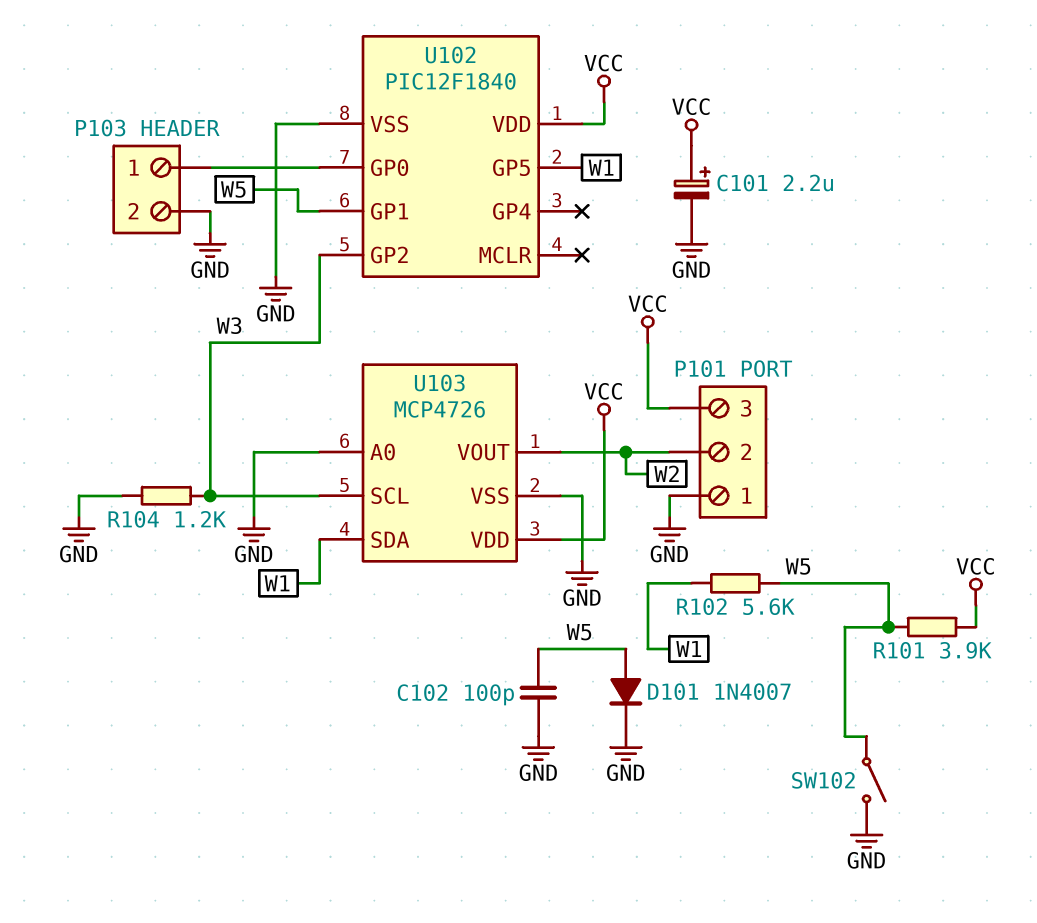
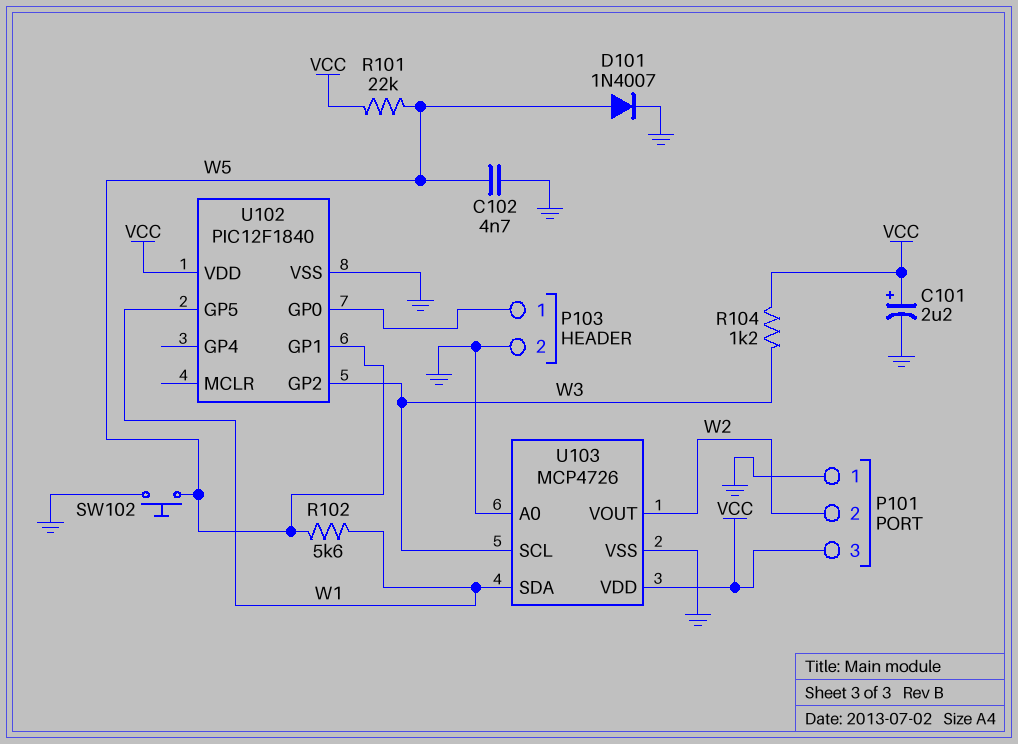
C102: 100pF (GND, W5) -> 4.7nF (GND, W5)
R101: 3.9k (VCC, W5) -> 22k (VCC, W5)
R104: 1.2k (GND, W3) -> 1.2k (VCC, W3)
SW102: switch (GND, W5) -> button (GND, W5)

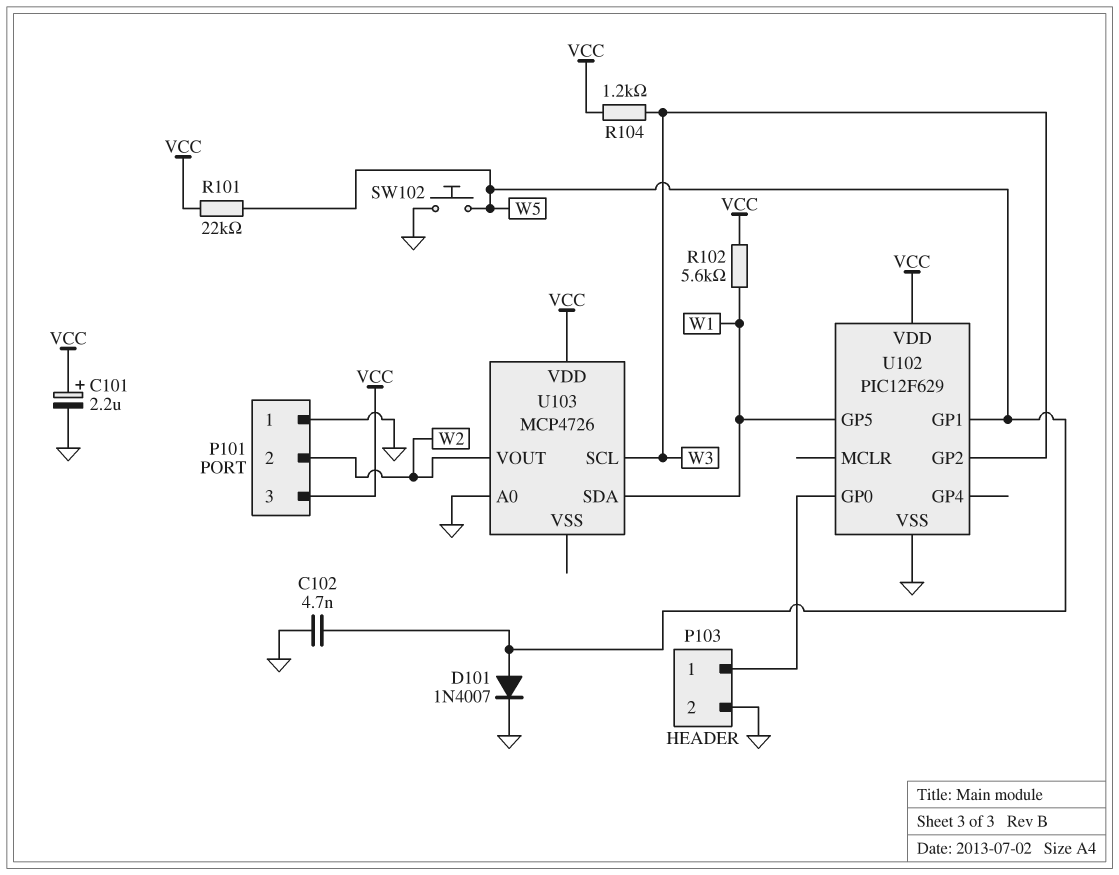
R102: 5.6k (W1, W5) -> 5.6k (VCC, W1)
U102: PIC12F1840 -> PIC12F629
U103 pin VSS: GND -> none

